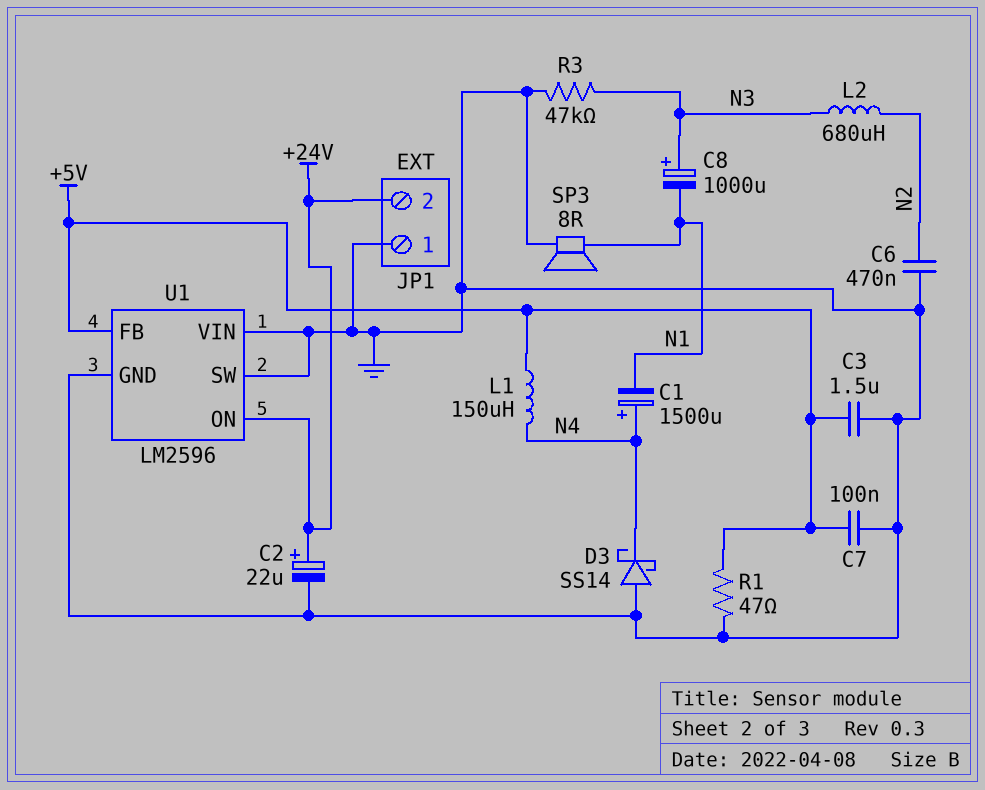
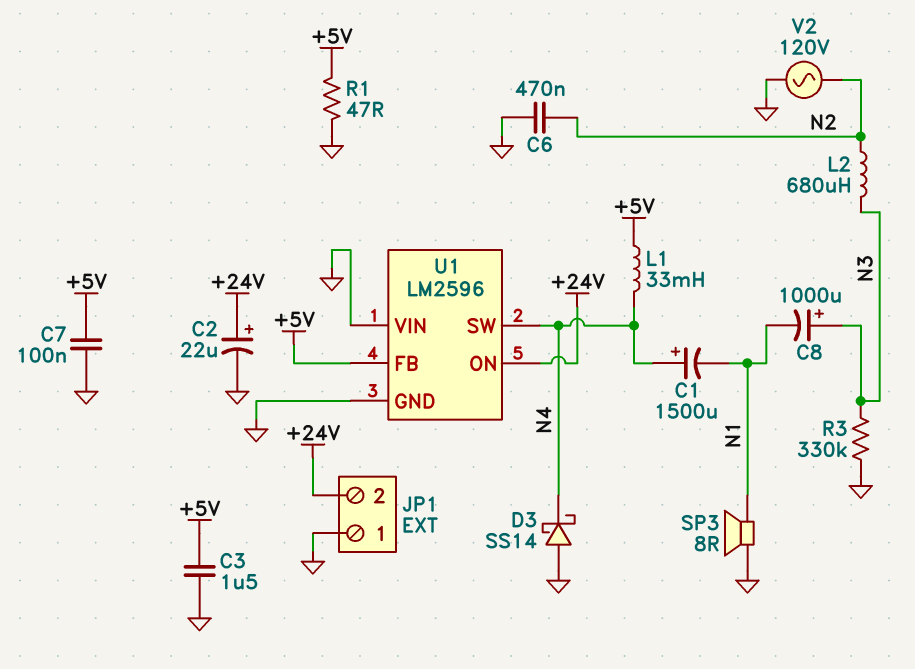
L1: 150uH (+5V, N4) -> 33mH (+5V, N4)
R3: 47k (GND, N3) -> 330k (GND, N3)
U1 pin SW: GND -> N4
V2: none -> AC 120V (GND, N2)

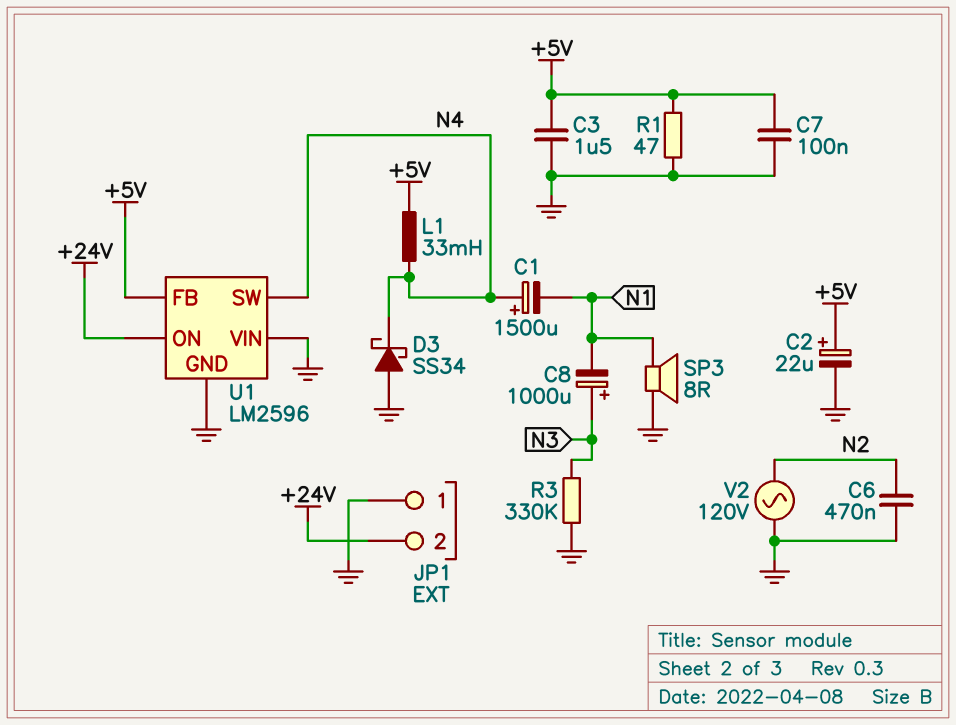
C2: 22uF (plus +24V, minus GND) -> 22uF (plus +5V, minus GND)
D3: schottky SS14 (A GND, K N4) -> schottky SS34 (A GND, K N4)
L2: 680uH (N2, N3) -> none

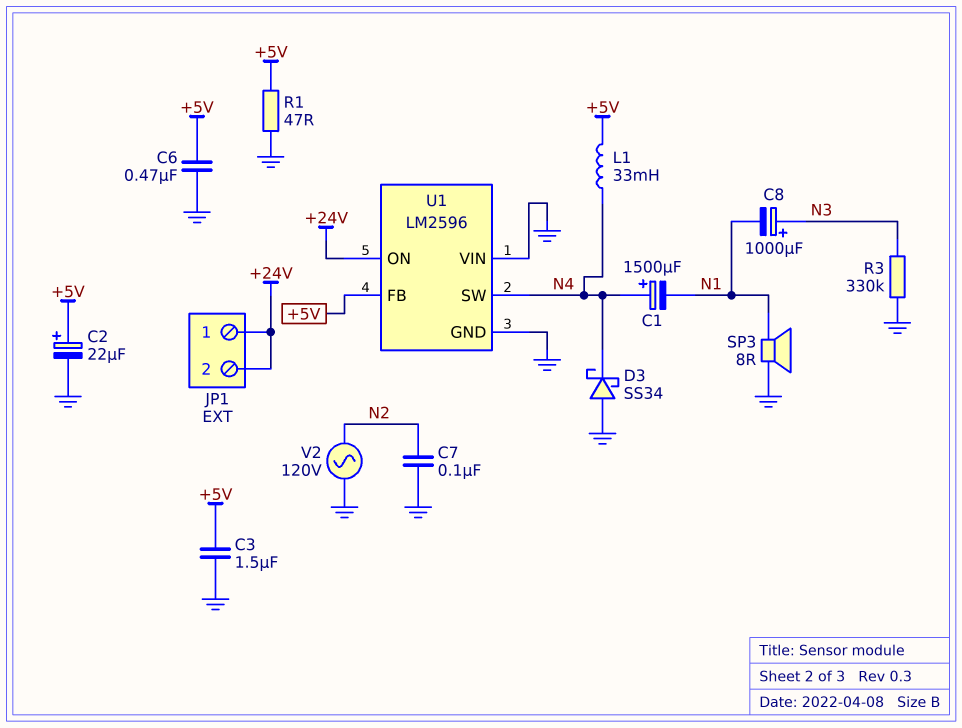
C6: 470nF (GND, N2) -> 470nF (+5V, GND)
C7: 100nF (+5V, GND) -> 100nF (GND, N2)
JP1 pin 1: GND -> +24V

